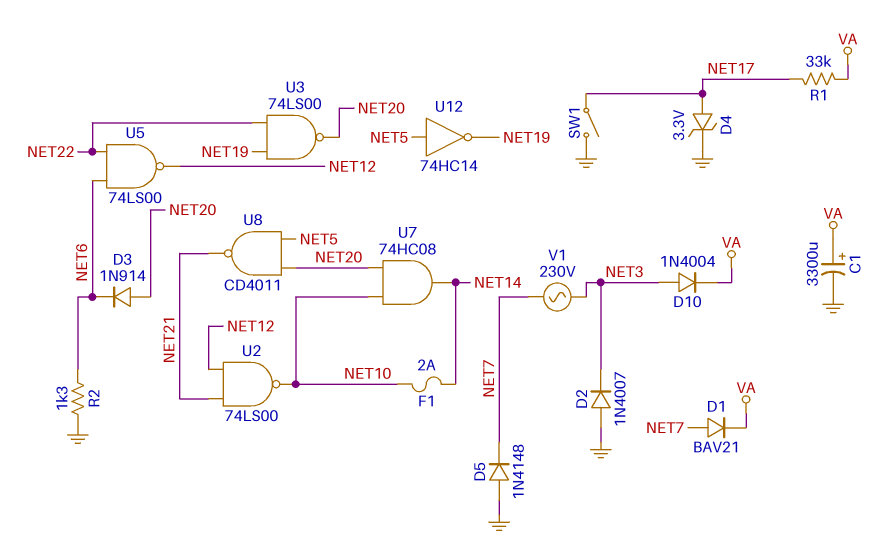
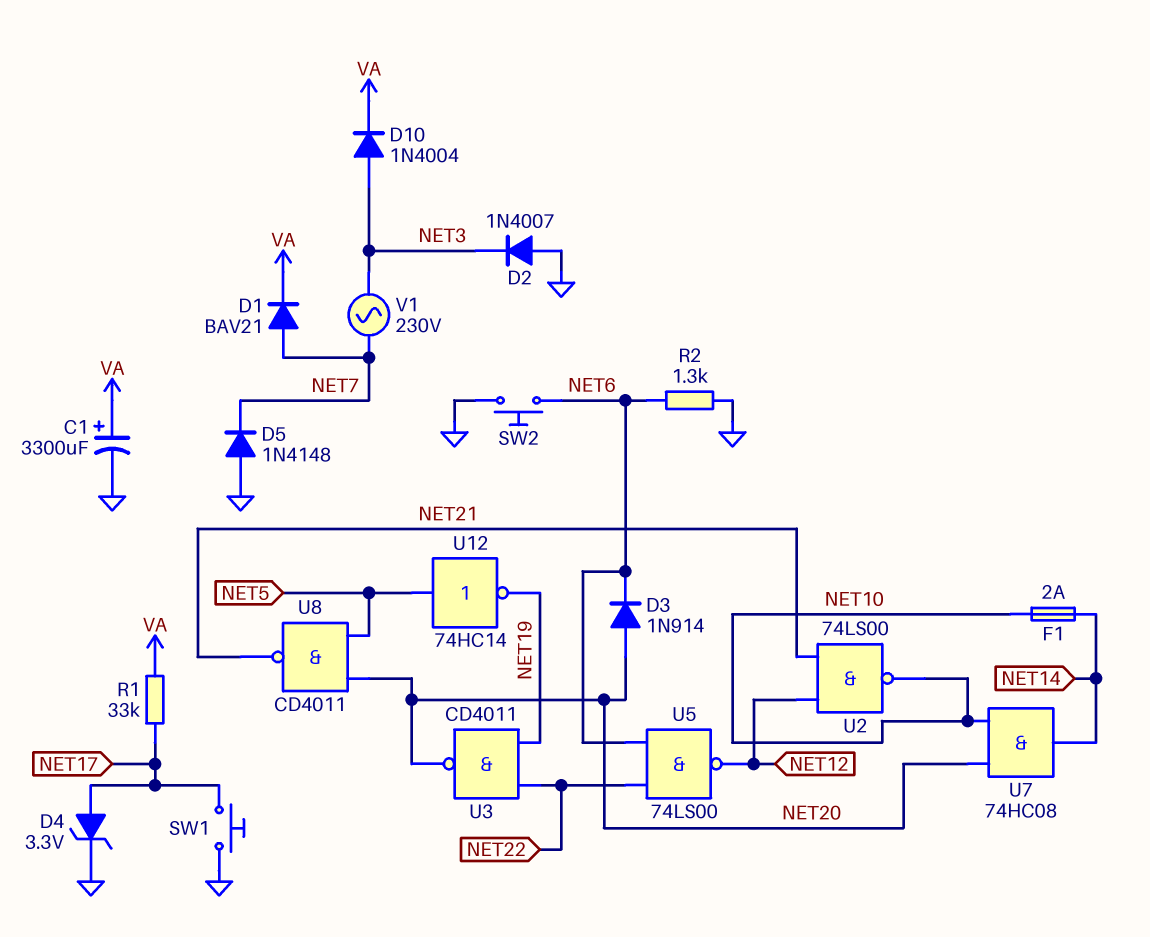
SW1: switch (GND, NET17) -> button (GND, NET17)
SW2: none -> button (GND, NET6)
U3: NAND 74LS00 (in NET19, in NET22, out NET20) -> NAND CD4011 (in NET19, in NET22, out NET20)

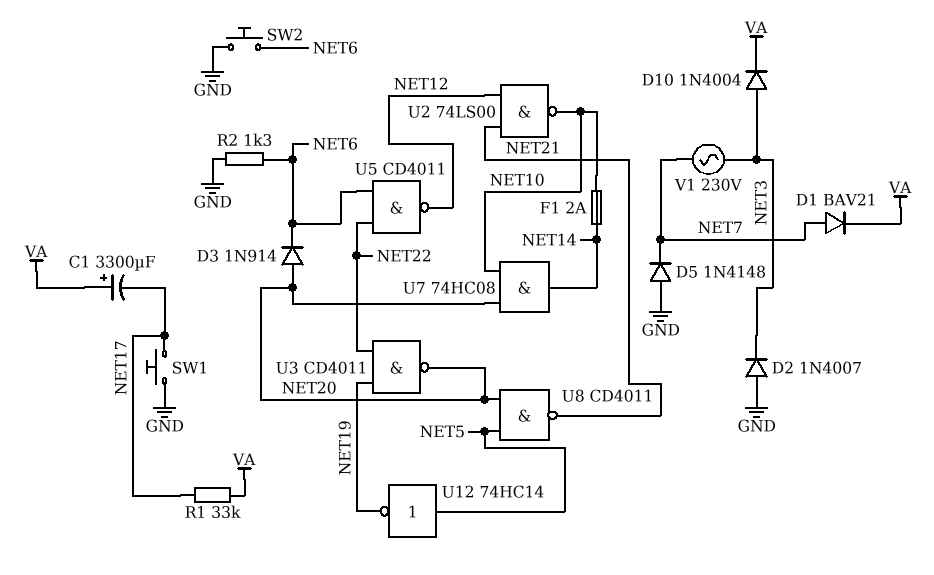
C1: 3300uF (plus VA, minus GND) -> 3300uF (plus VA, minus NET17)
D4: zener 3.3V (A NET17, K GND) -> none
U5: NAND 74LS00 (in NET6, in NET22, out NET12) -> NAND CD4011 (in NET6, in NET22, out NET12)

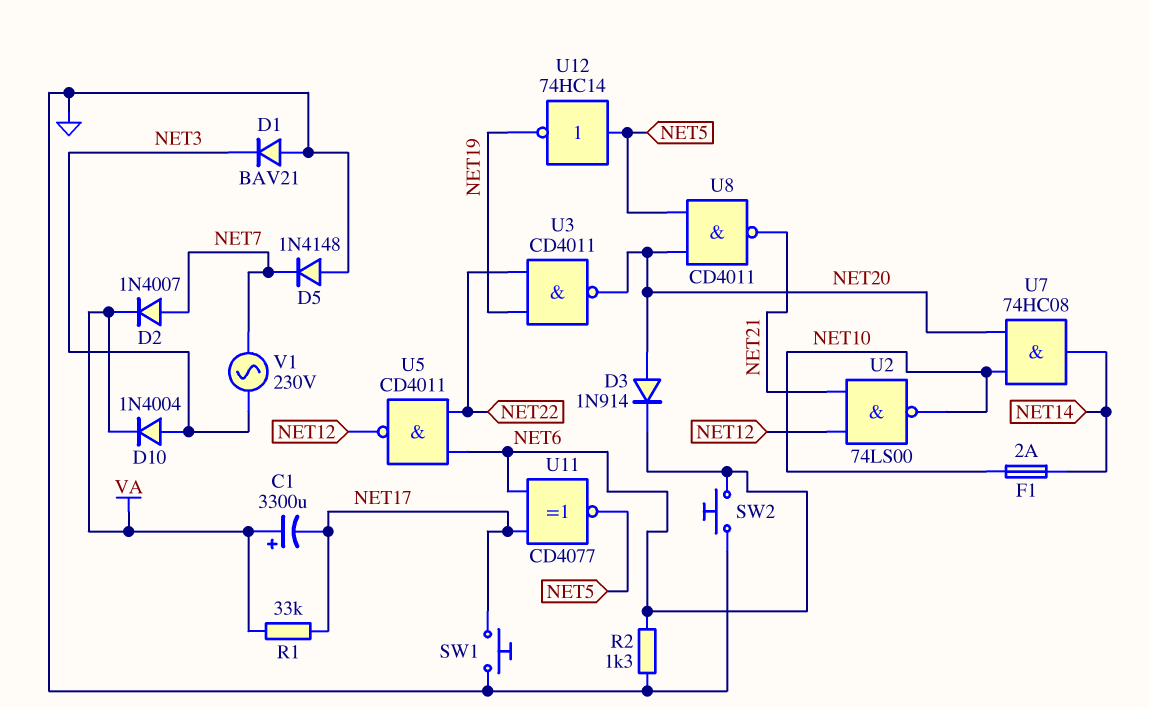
D1: diode BAV21 (A NET7, K VA) -> diode BAV21 (A GND, K NET3)
D2: diode 1N4007 (A GND, K NET3) -> diode 1N4007 (A NET7, K VA)
U11: none -> XNOR CD4077 (in NET6, in NET17, out NET5)

